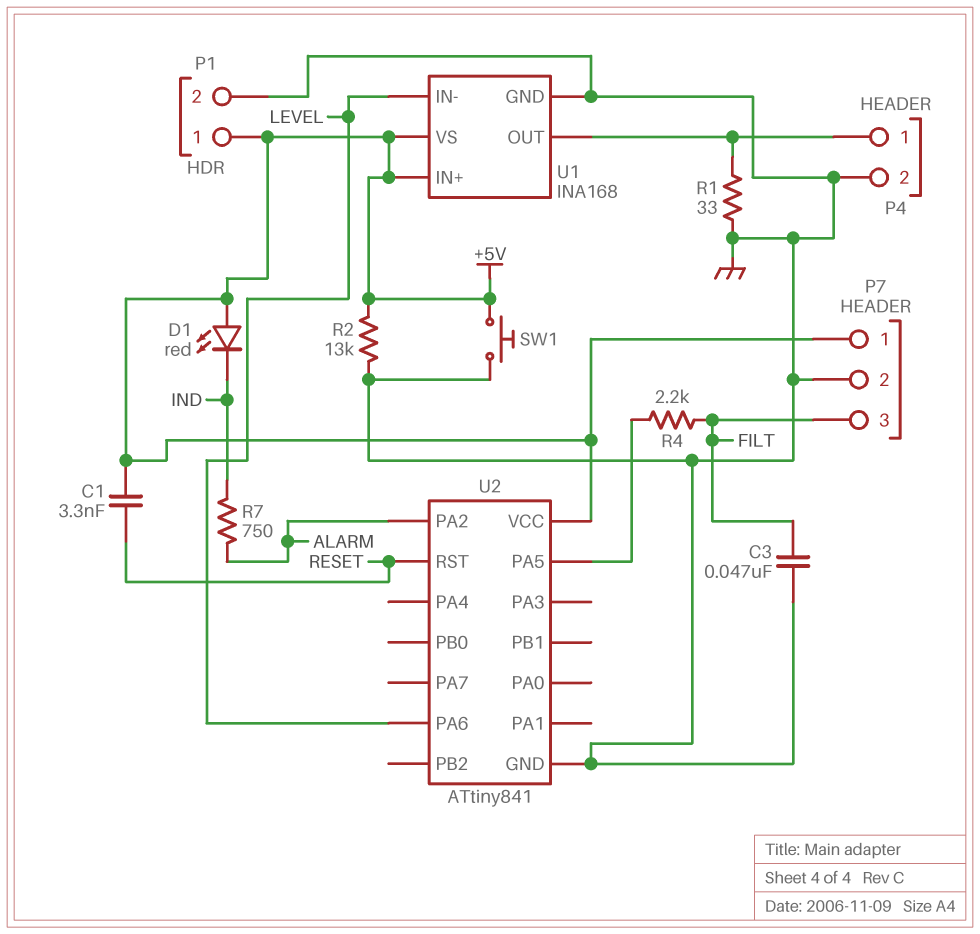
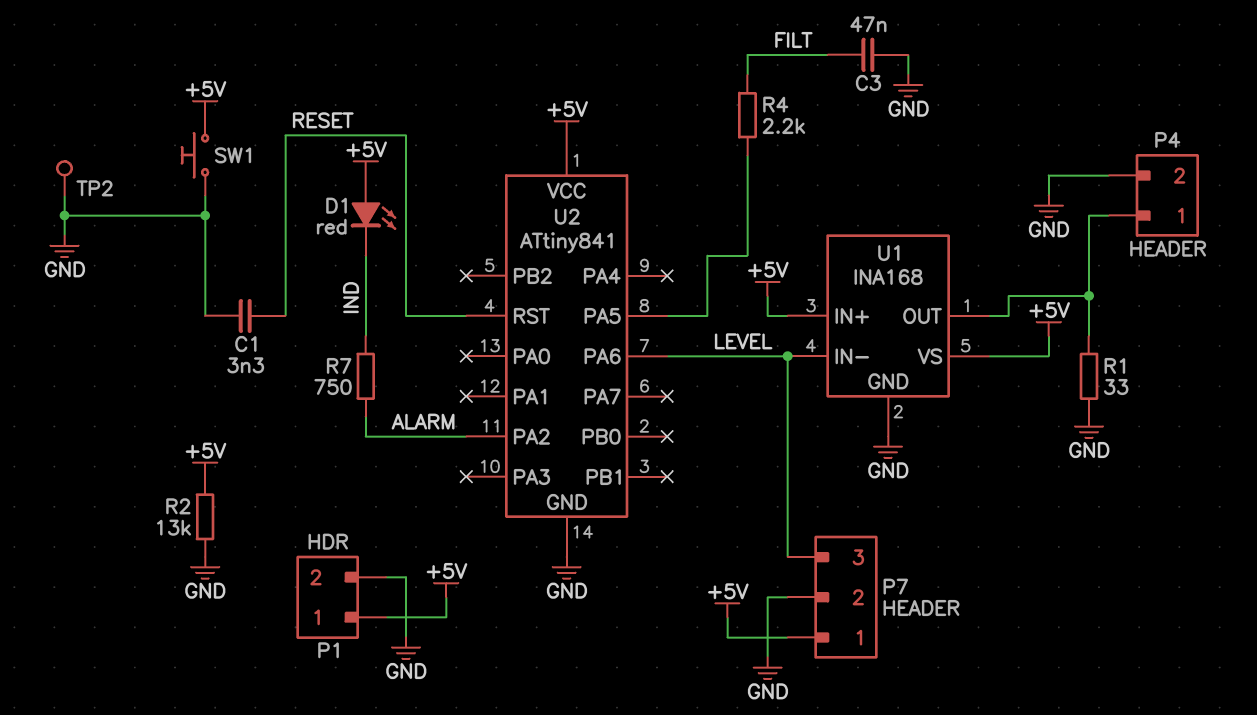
C1: 3.3nF (+5V, RESET) -> 3.3nF (GND, RESET)
P7 pin 3: FILT -> LEVEL
TP2: none -> test point (GND)

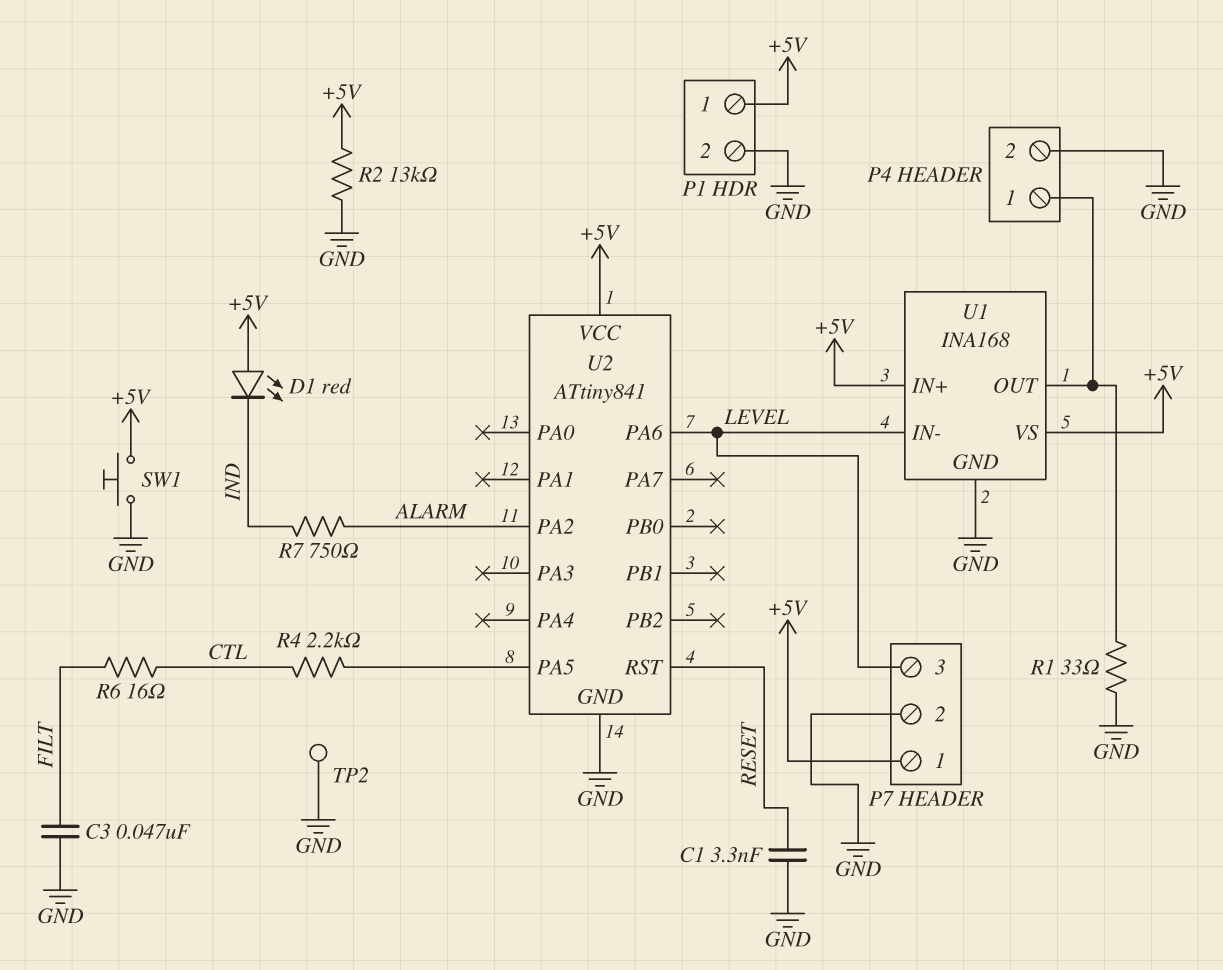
R4: 2.2k (FILT, U2/PA5) -> 2.2k (CTL, U2/PA5)
R6: none -> 16 (CTL, FILT)

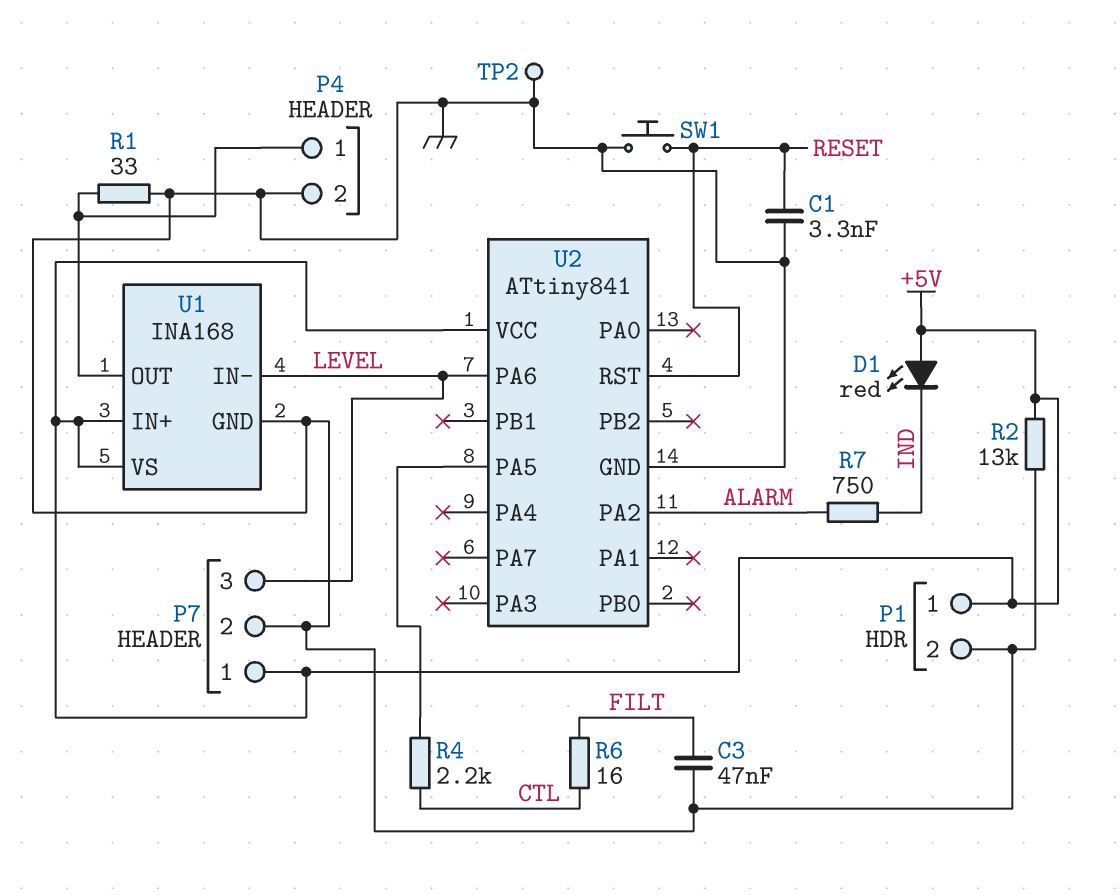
SW1: button (+5V, GND) -> button (GND, RESET)

